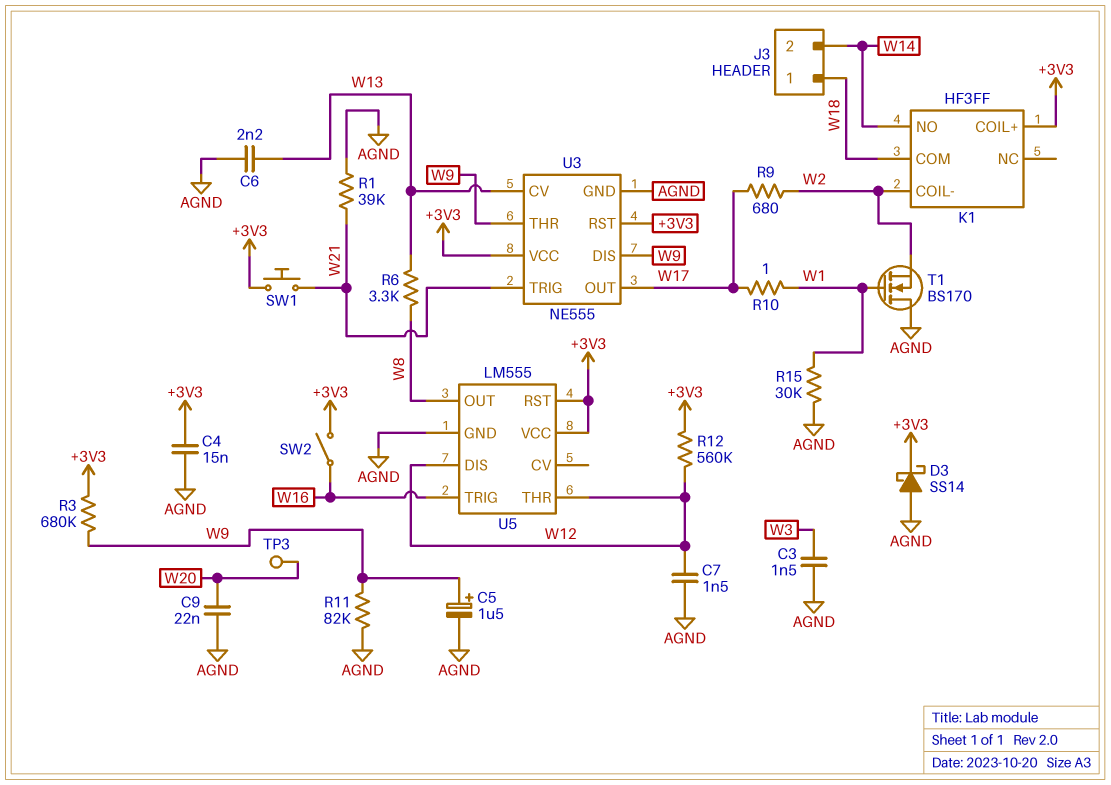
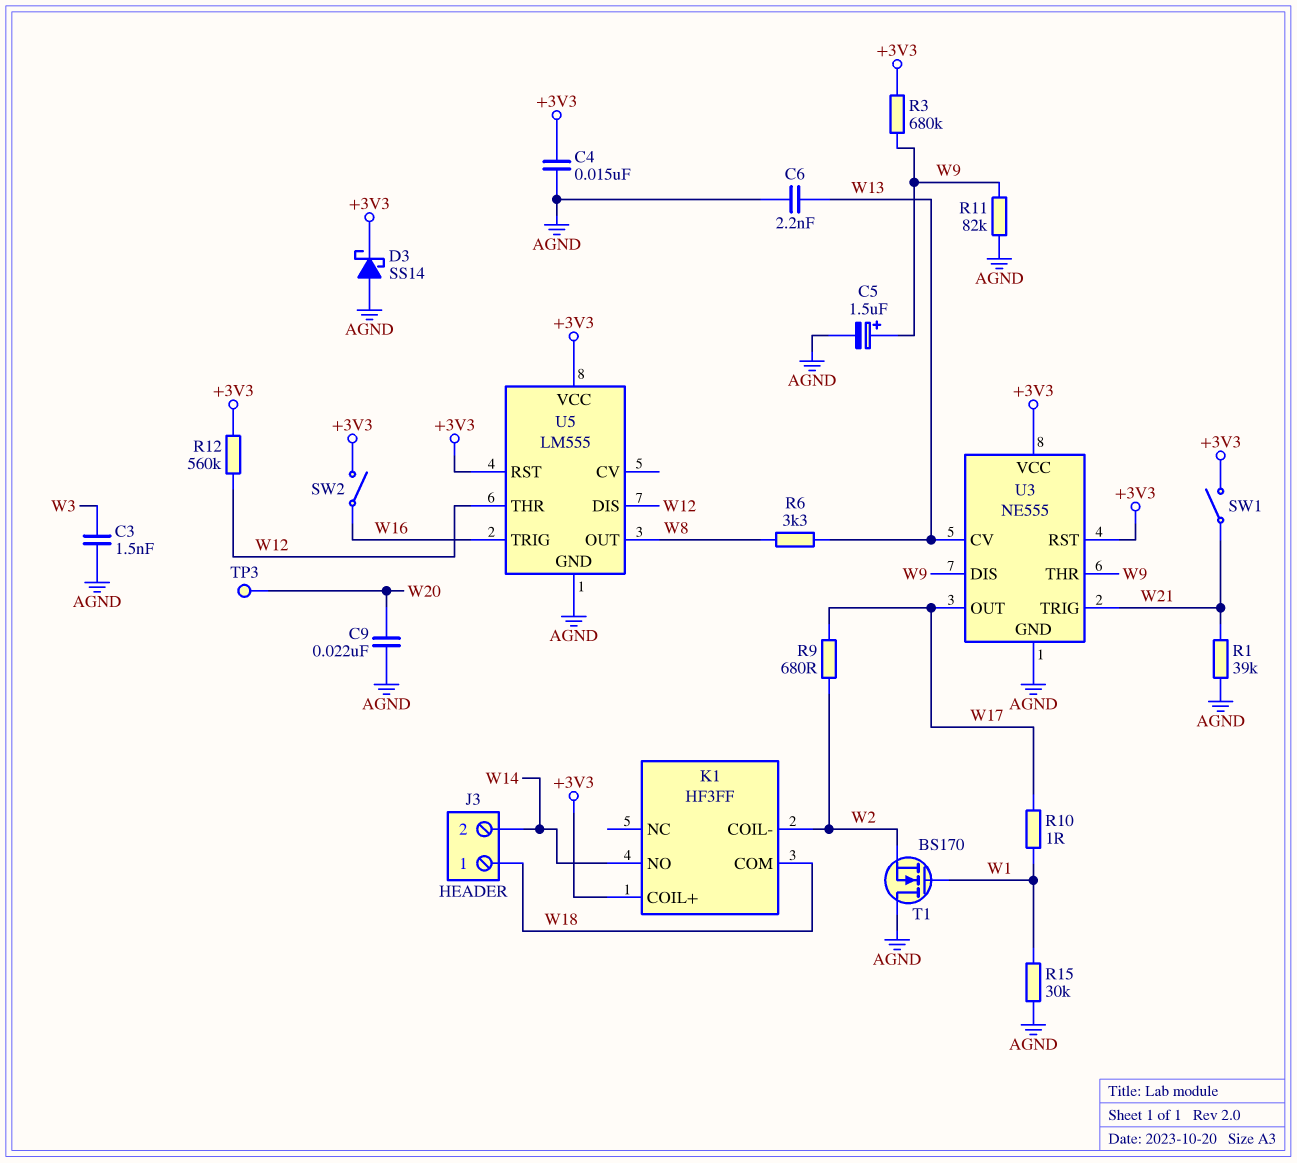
C7: 1.5nF (AGND, W12) -> none
SW1: button (+3V3, W21) -> switch (+3V3, W21)

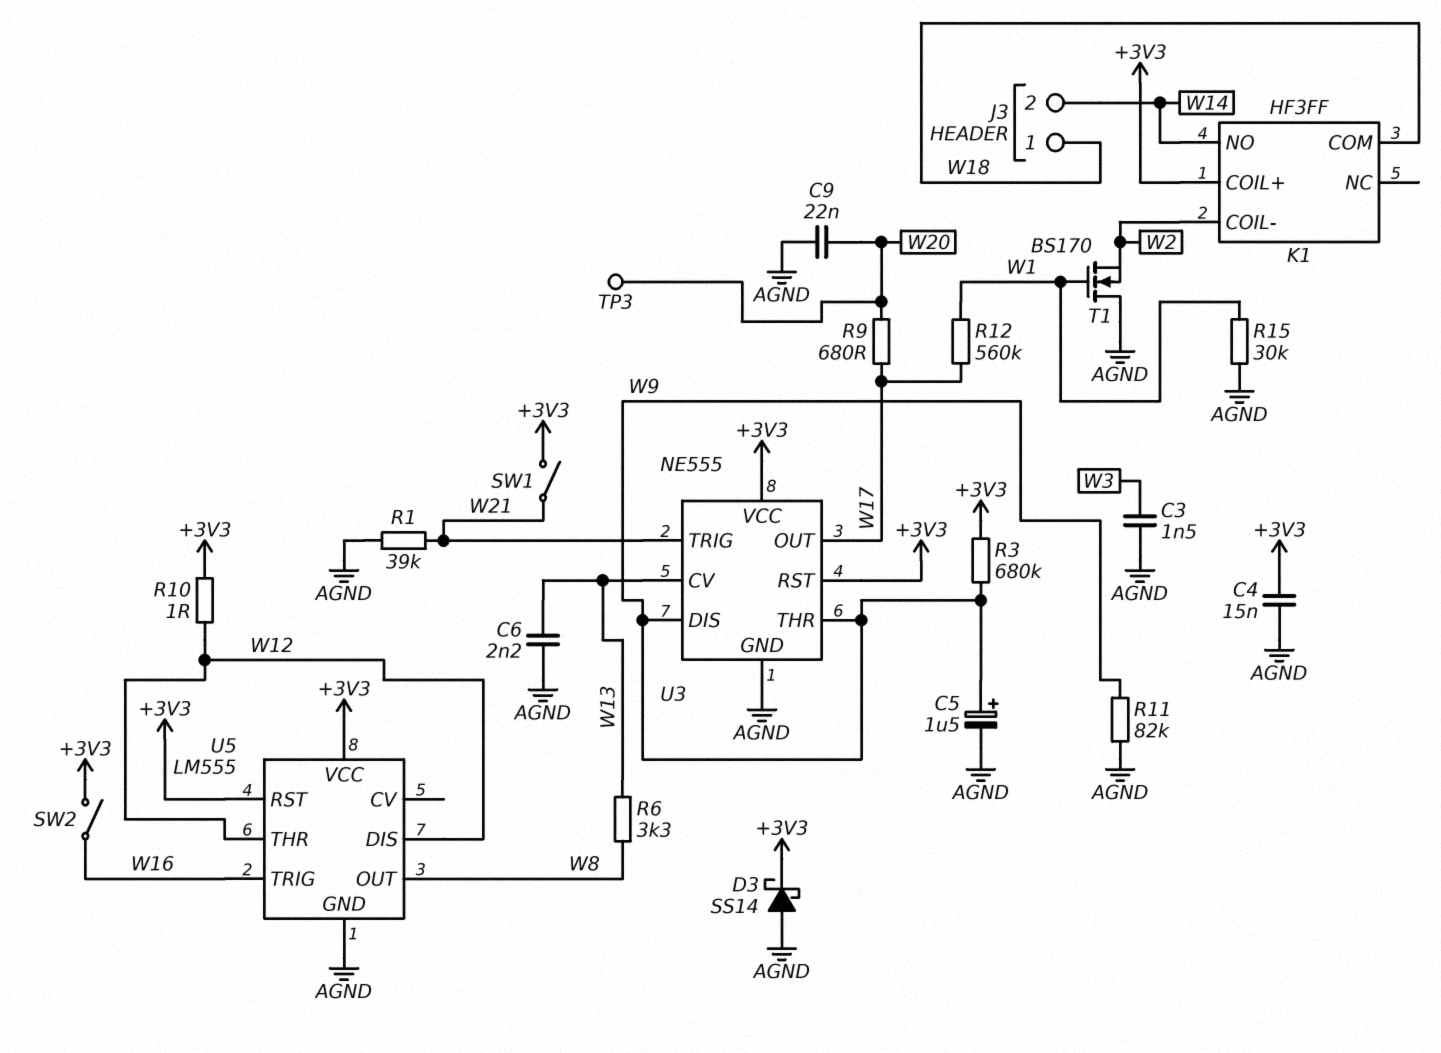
R9: 680 (W2, W17) -> 680 (W17, W20)
R10: 1 (W1, W17) -> 1 (+3V3, W12)
R12: 560k (+3V3, W12) -> 560k (W1, W17)

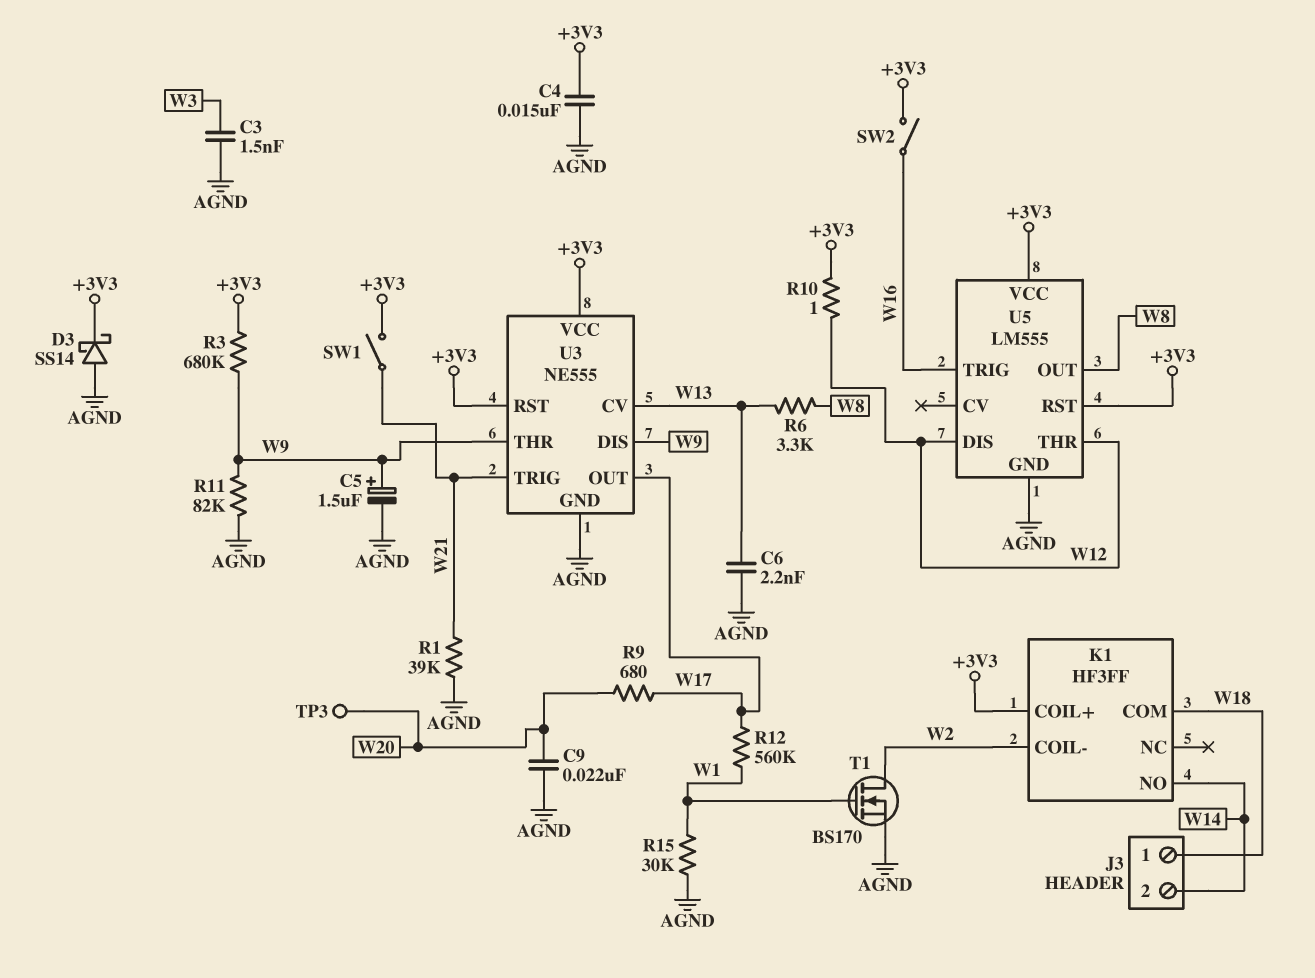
T1: NMOS BS170 (G W1, D AGND, S W2) -> NMOS BS170 (G W1, D W2, S AGND)

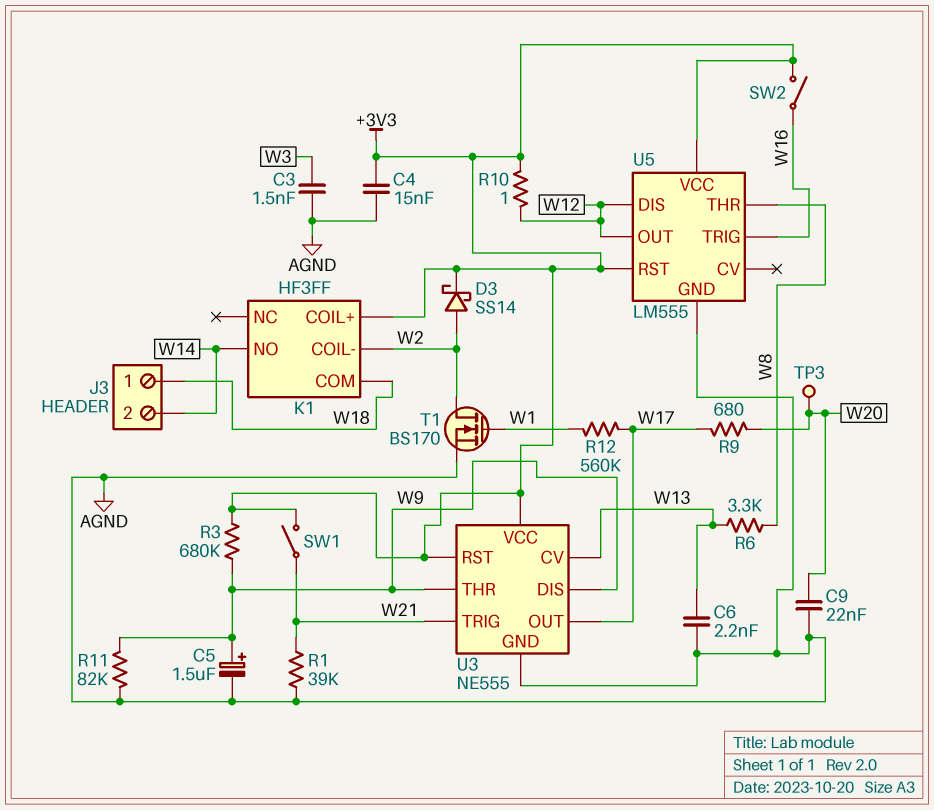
D3: schottky SS14 (A AGND, K +3V3) -> schottky SS14 (A W2, K +3V3)
R15: 30k (AGND, W1) -> none
U5 pin OUT: W8 -> W12
U5 pin THR: W12 -> W8

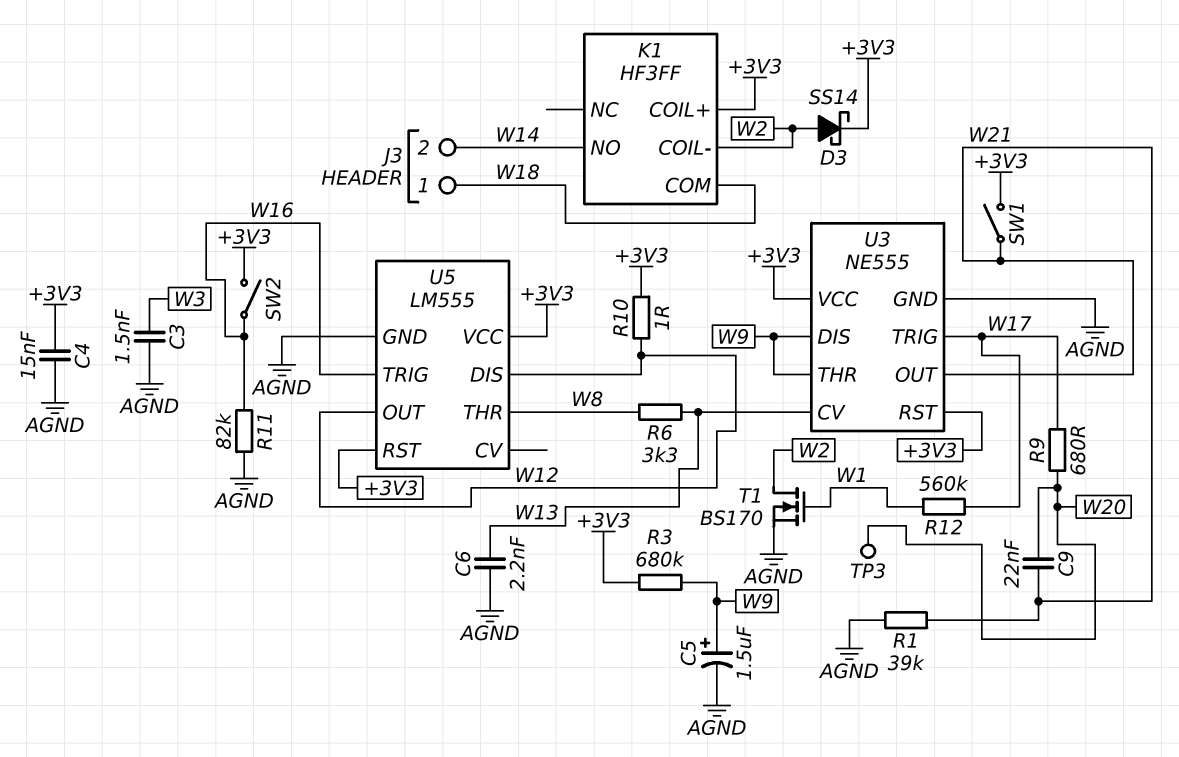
C9: 22nF (AGND, W20) -> 22nF (W20, W21)
R11: 82k (AGND, W9) -> 82k (AGND, W16)
U3 pin OUT: W17 -> W21
U3 pin TRIG: W21 -> W17

